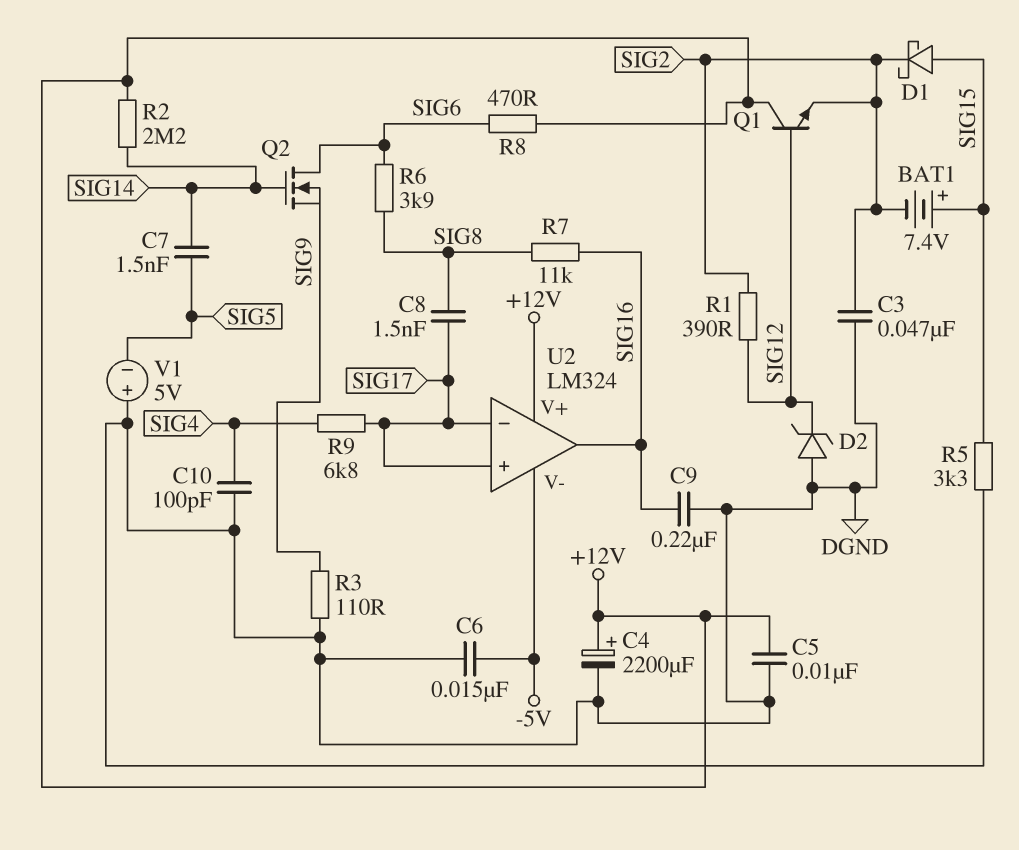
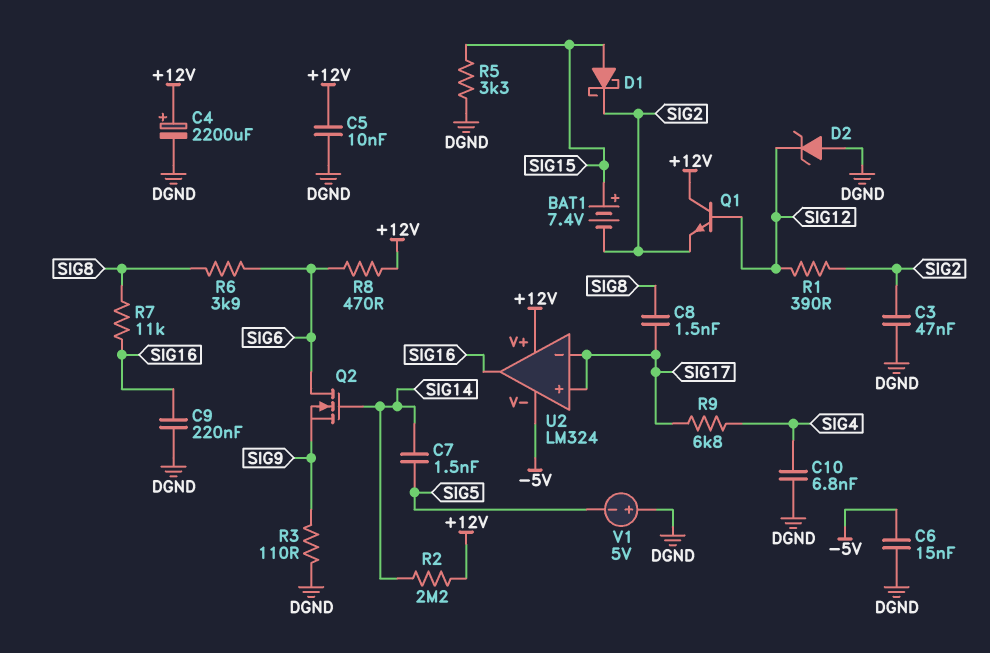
C10: 100pF (DGND, SIG4) -> 6.8nF (DGND, SIG4)

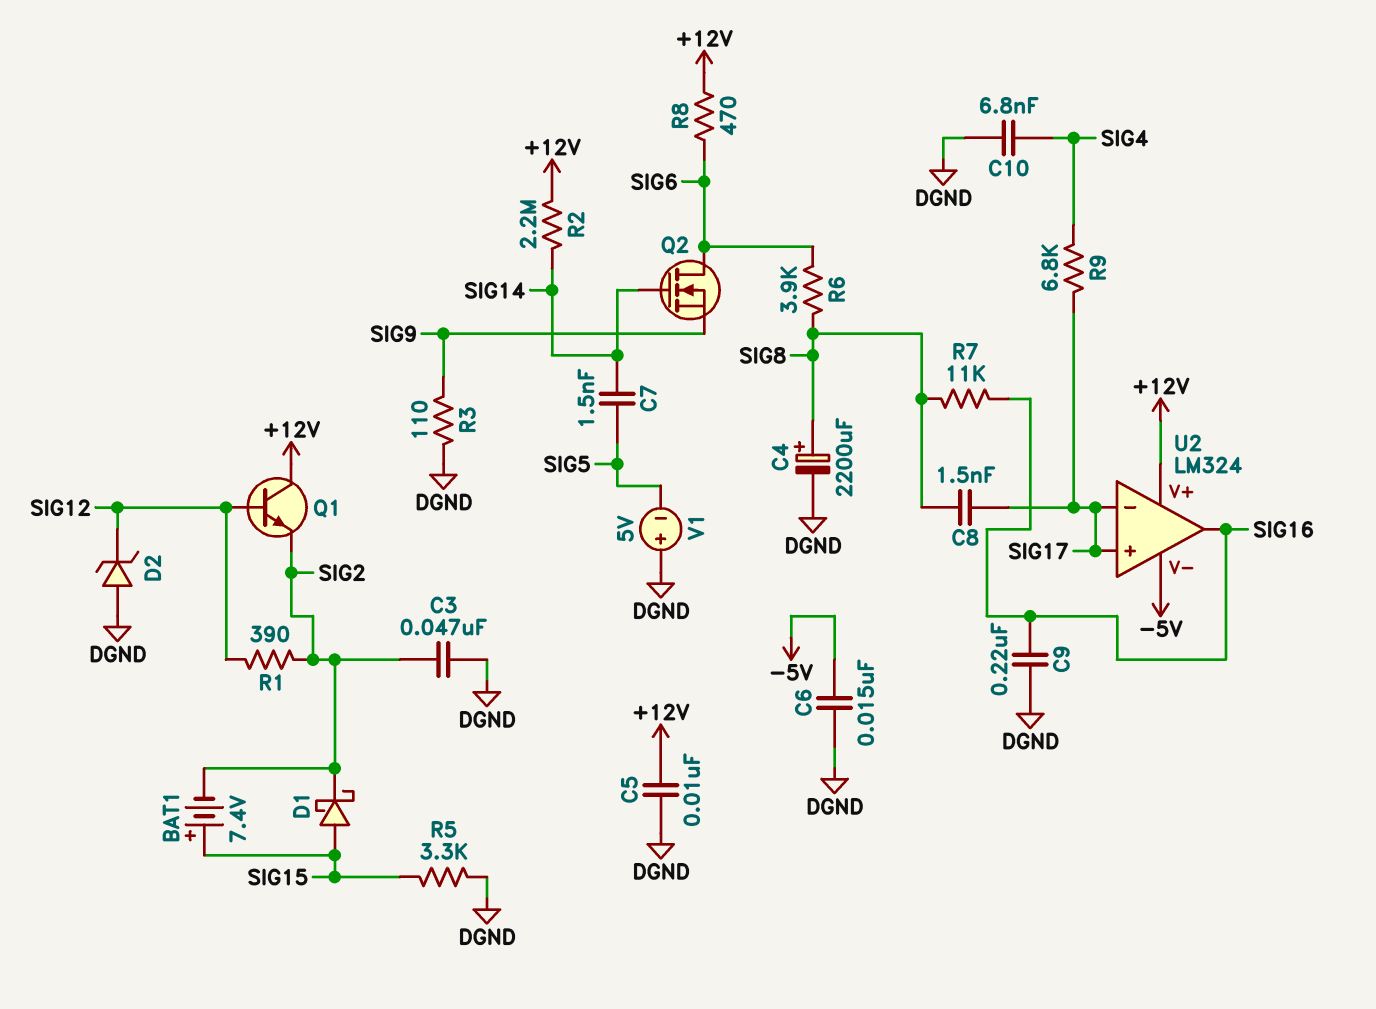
C4: 2200uF (plus +12V, minus DGND) -> 2200uF (plus SIG8, minus DGND)

